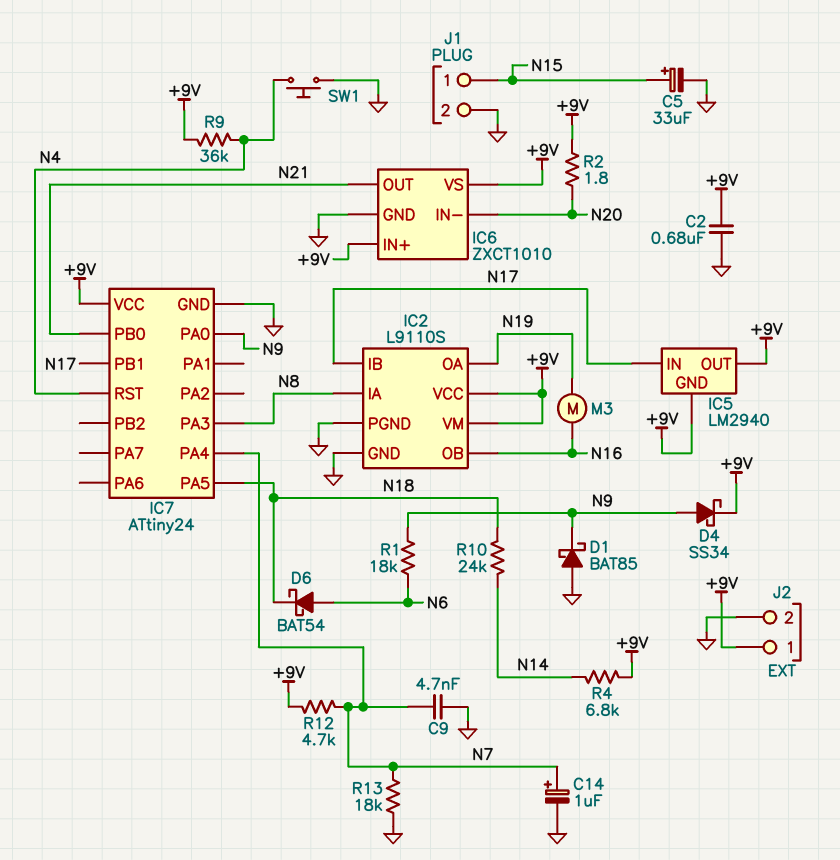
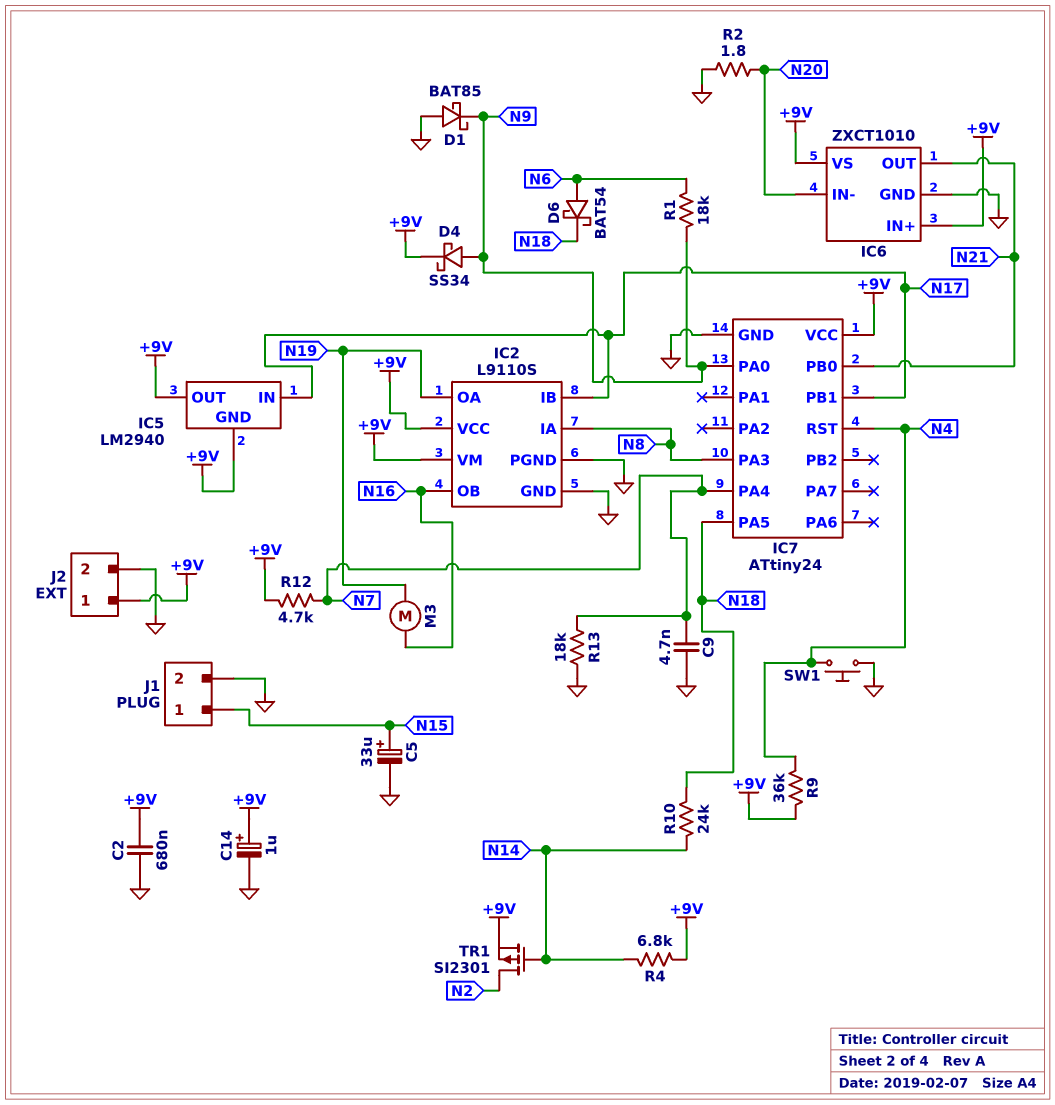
C14: 1uF (plus N7, minus GND) -> 1uF (plus +9V, minus GND)
R2: 1.8 (+9V, N20) -> 1.8 (GND, N20)
TR1: none -> PMOS SI2301 (G N14, D N2, S +9V)

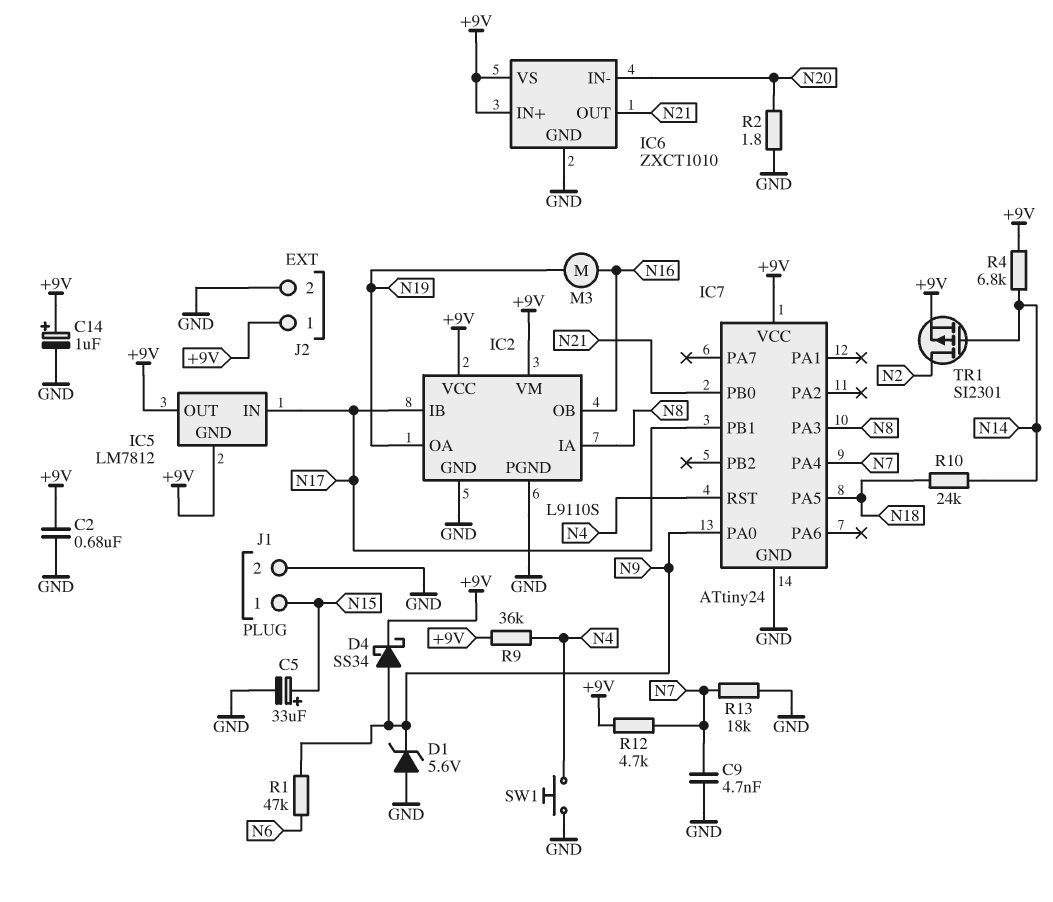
D1: schottky BAT85 (A GND, K N9) -> zener 5.6V (A GND, K N9)
D6: schottky BAT54 (A N6, K N18) -> none
IC5: LM2940 -> LM7812
R1: 18k (N6, N9) -> 47k (N6, N9)

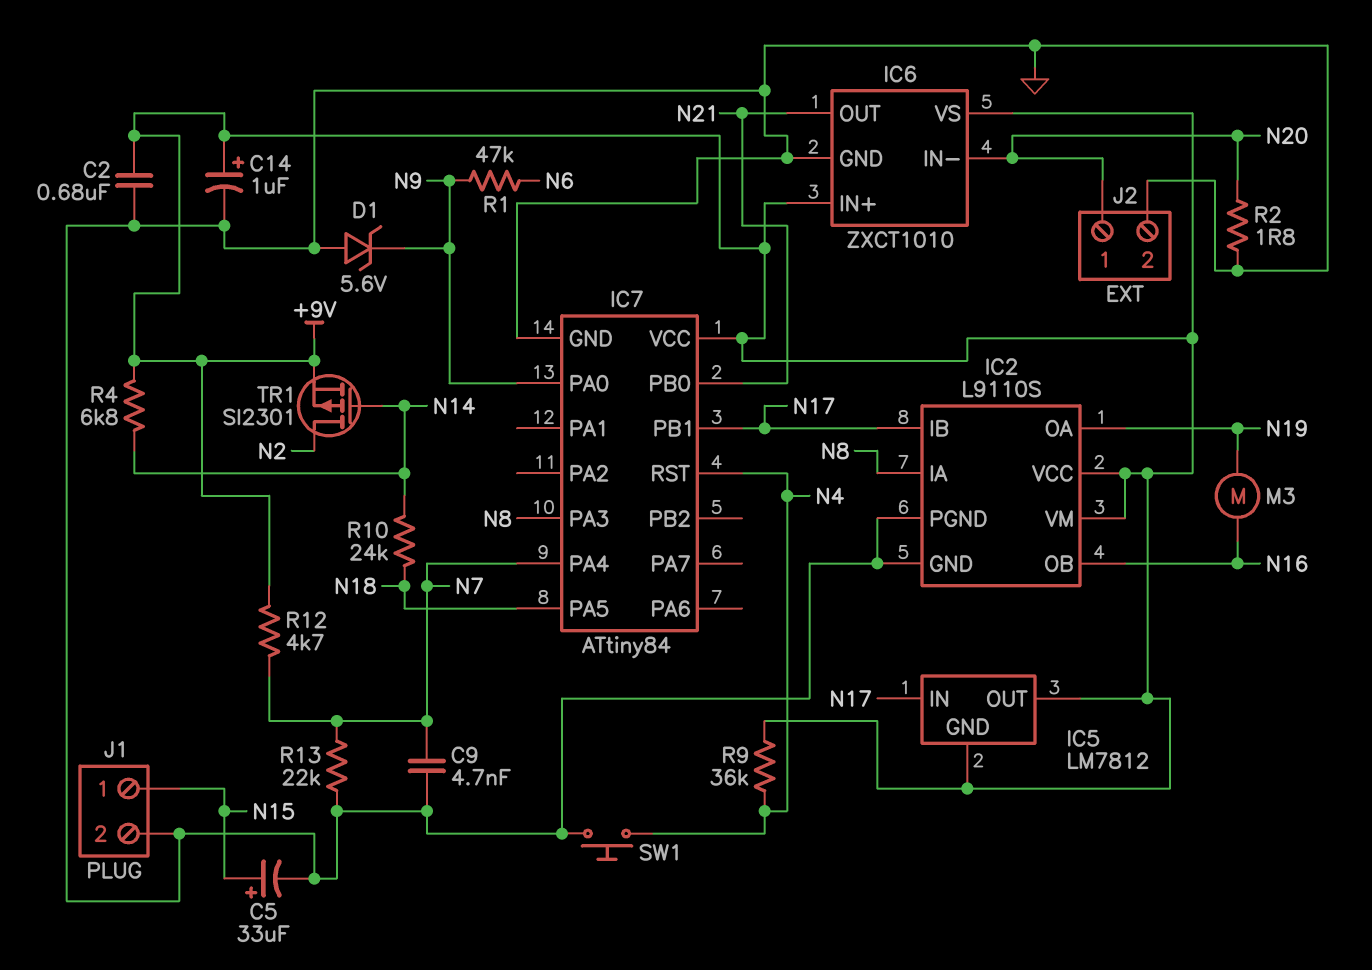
D4: schottky SS34 (A N9, K +9V) -> none
IC7: ATtiny24 -> ATtiny84
J2 pin 1: +9V -> N20
R13: 18k (GND, N7) -> 22k (GND, N7)

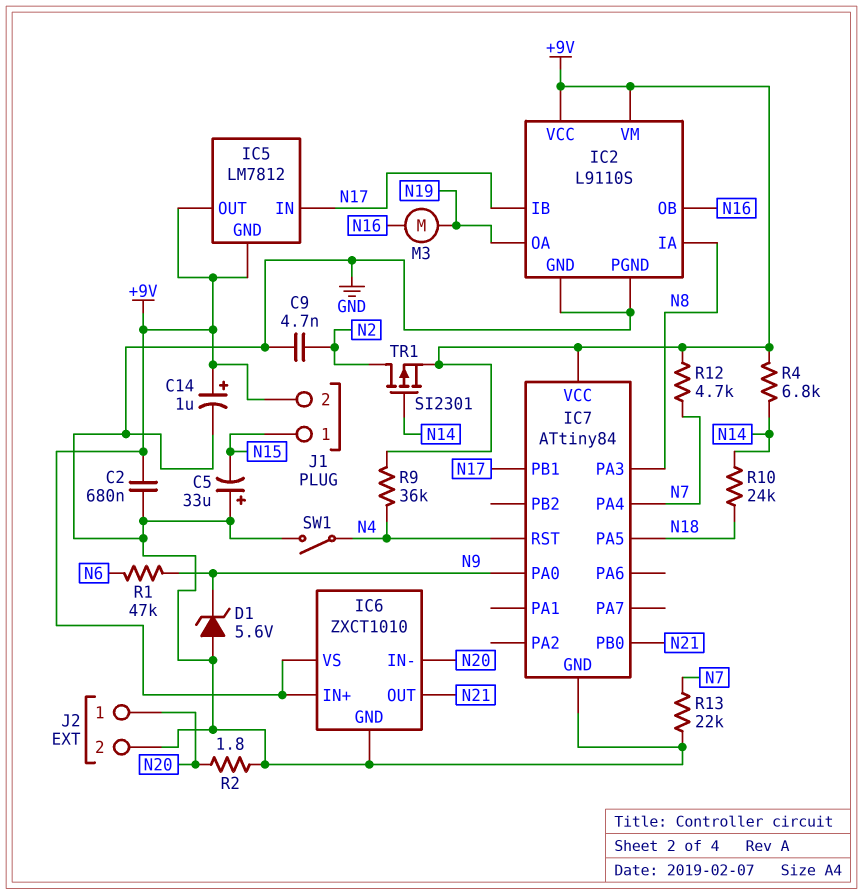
C5: 33uF (plus N15, minus GND) -> 33uF (plus GND, minus N15)
C9: 4.7nF (GND, N7) -> 4.7nF (GND, N2)
J1 pin 2: GND -> +9V
SW1: button (GND, N4) -> switch (GND, N4)

